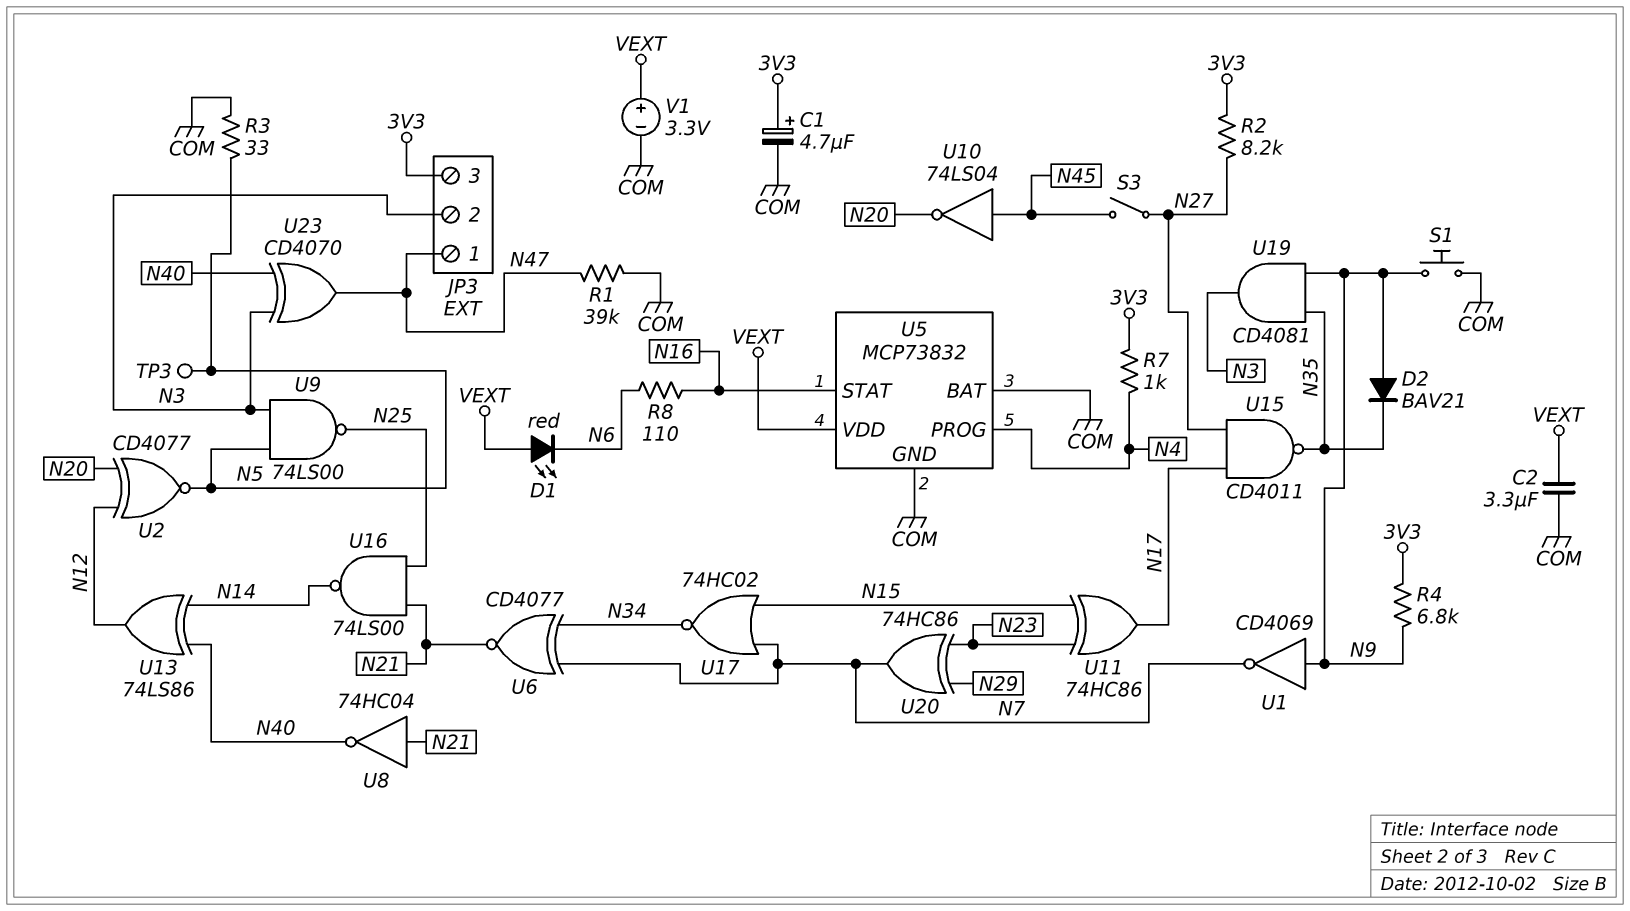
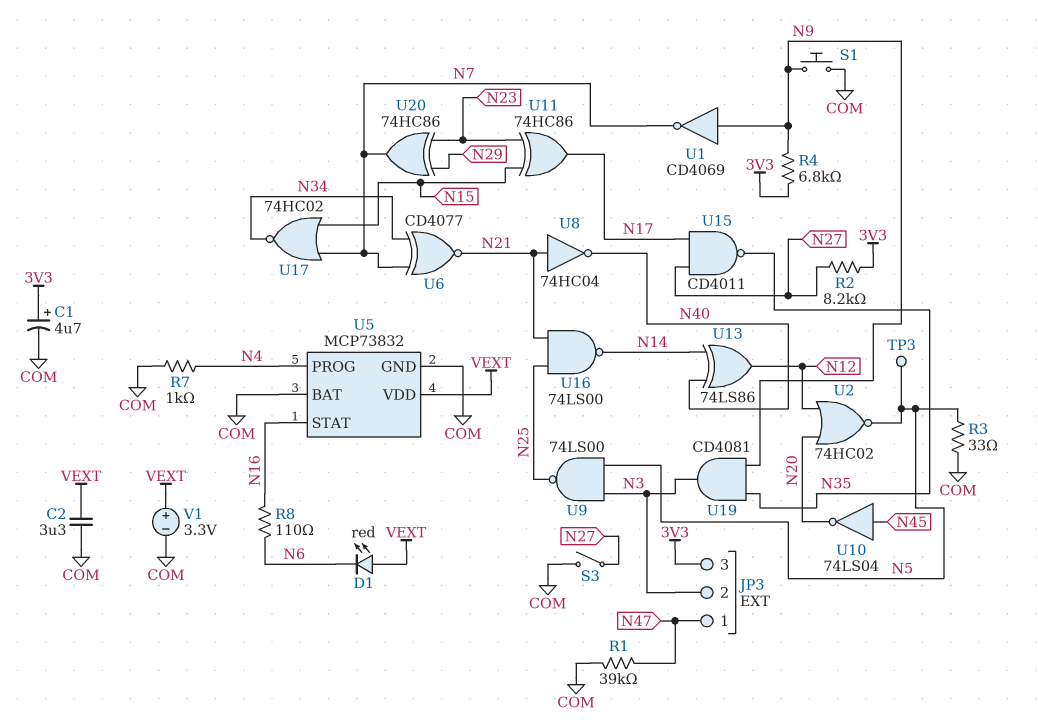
D2: diode BAV21 (A N9, K N35) -> none
R7: 1k (3V3, N4) -> 1k (COM, N4)
S3: switch (N27, N45) -> switch (COM, N27)
U2: XNOR CD4077 (in N12, in N20, out N5) -> NOR 74HC02 (in N12, in N20, out N5)
U23: XOR CD4070 (in N3, in N40, out N47) -> none

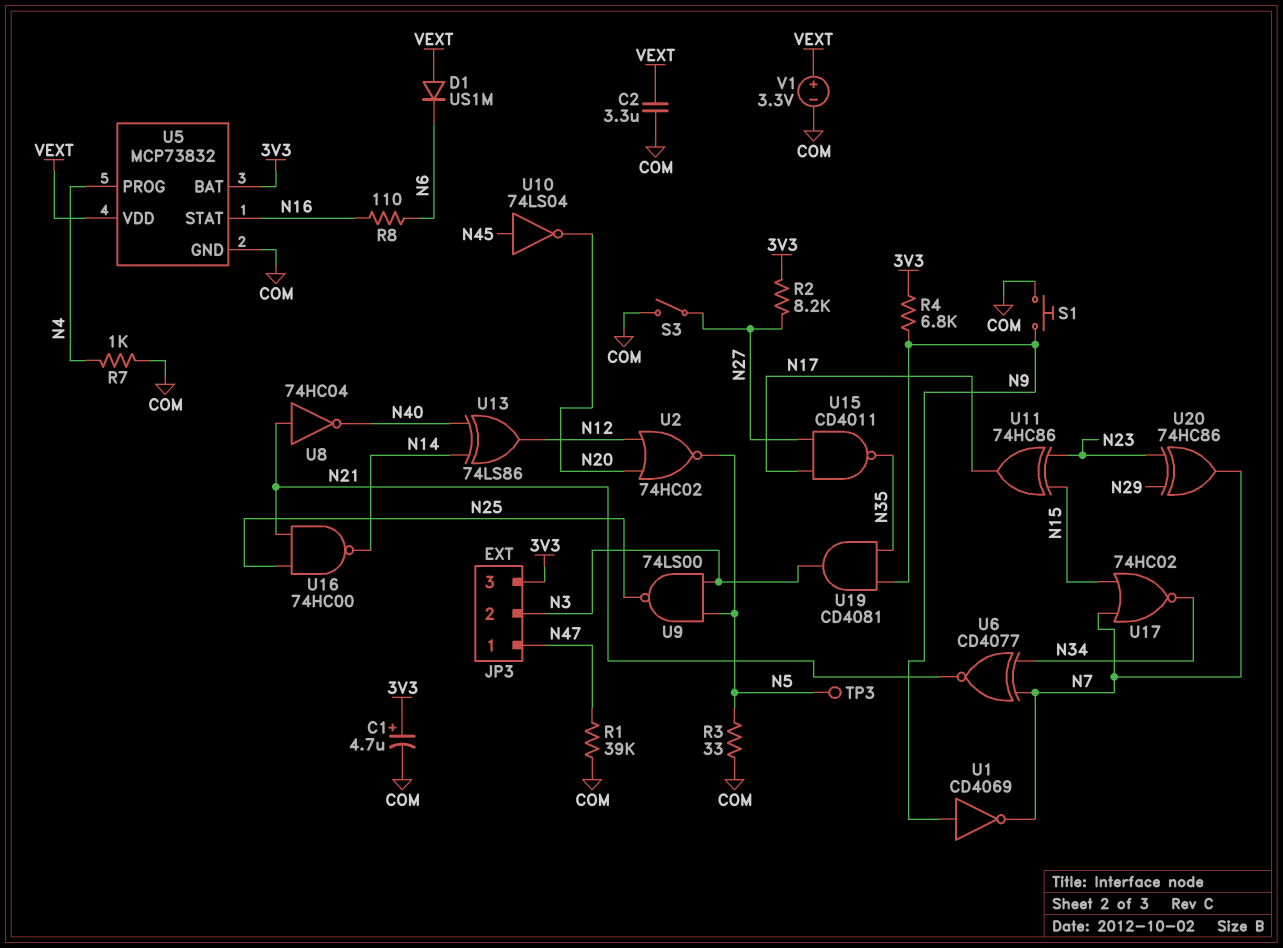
D1: LED red (A VEXT, K N6) -> diode US1M (A VEXT, K N6)
U5 pin BAT: COM -> 3V3
U16: NAND 74LS00 (in N21, in N25, out N14) -> NAND 74HC00 (in N21, in N25, out N14)

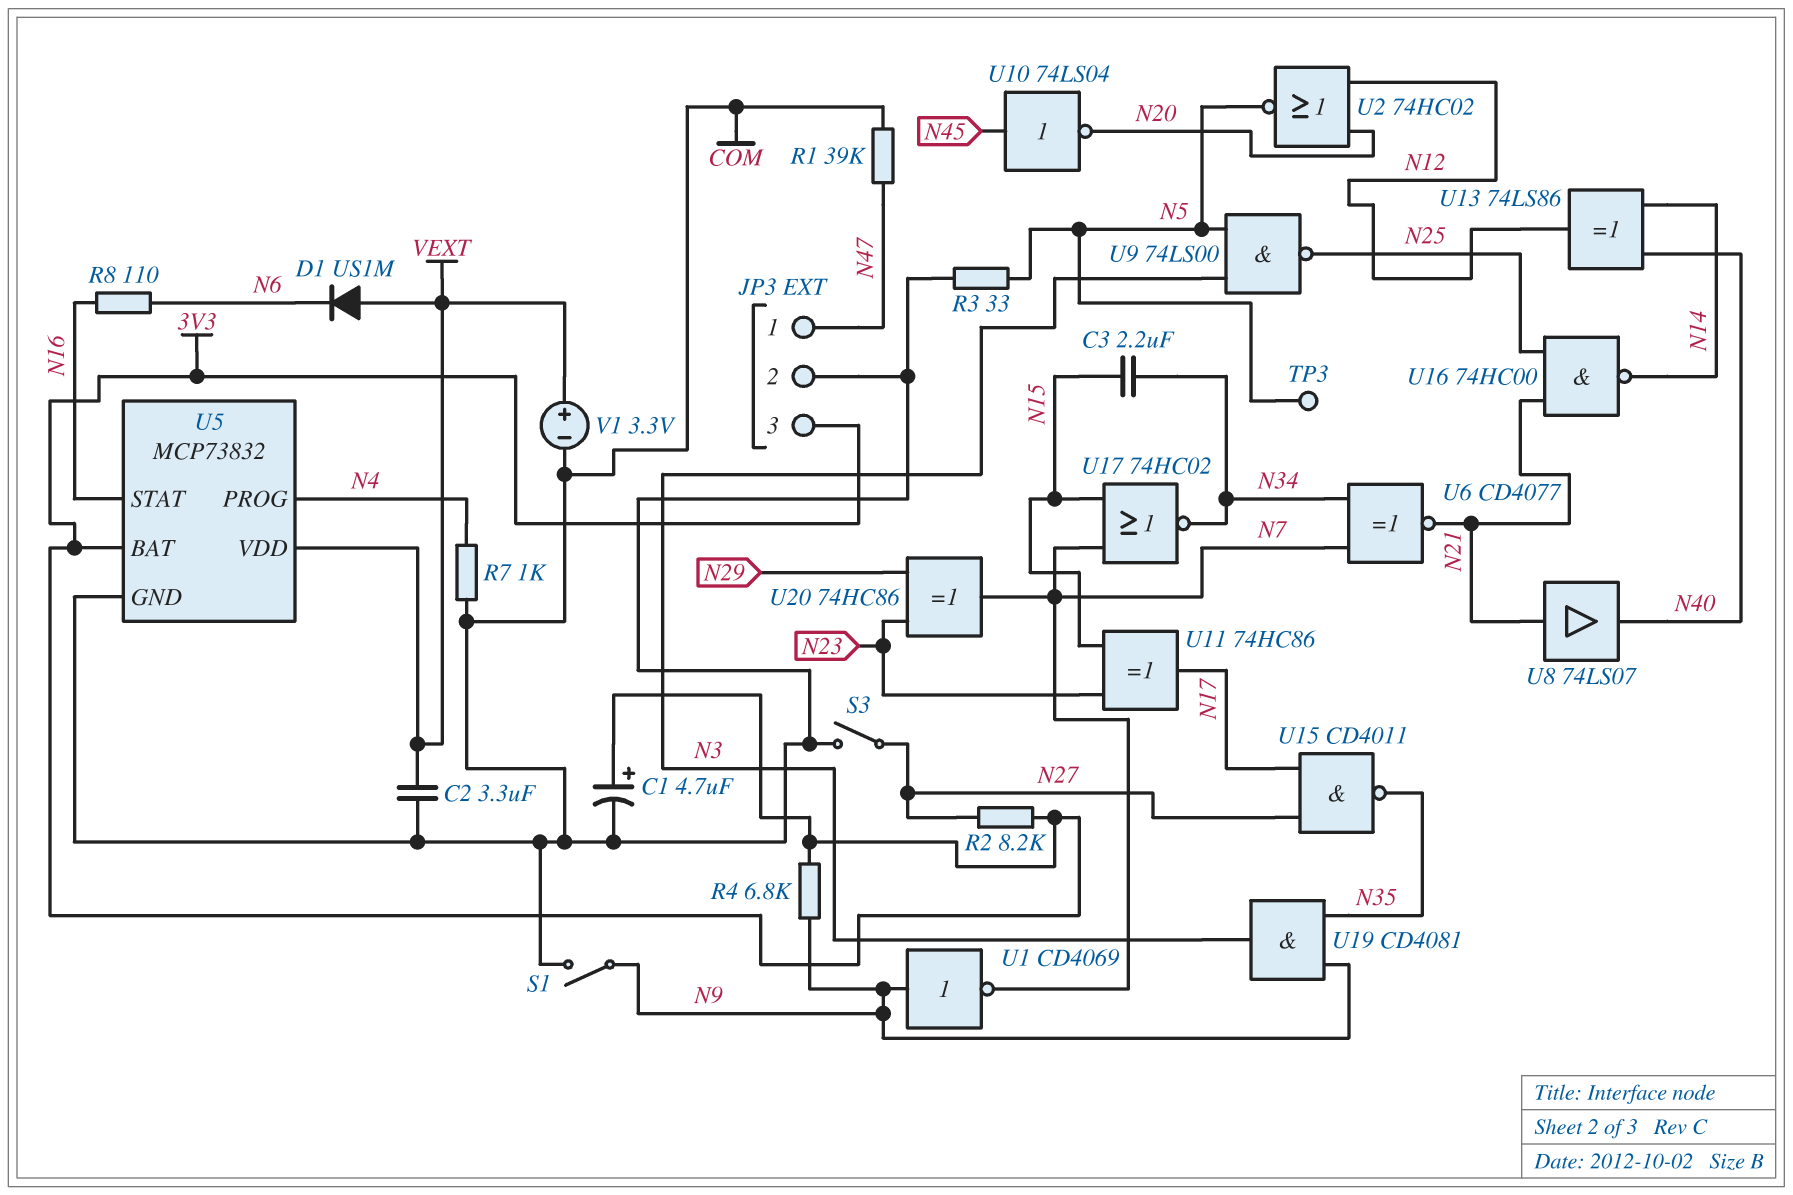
C3: none -> 2.2uF (N15, N34)
JP3 pin 2: N3 -> COM
S1: button (COM, N9) -> switch (COM, N9)
U8: NOT 74HC04 (in N21, out N40) -> buffer 74LS07 (in N21, out N40)

